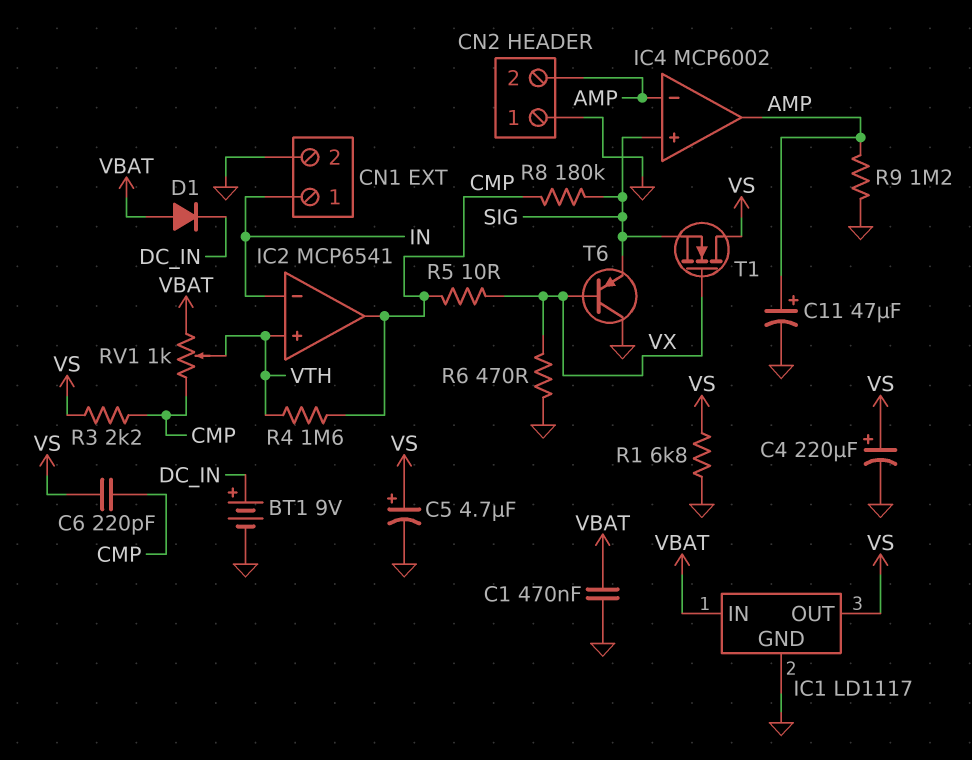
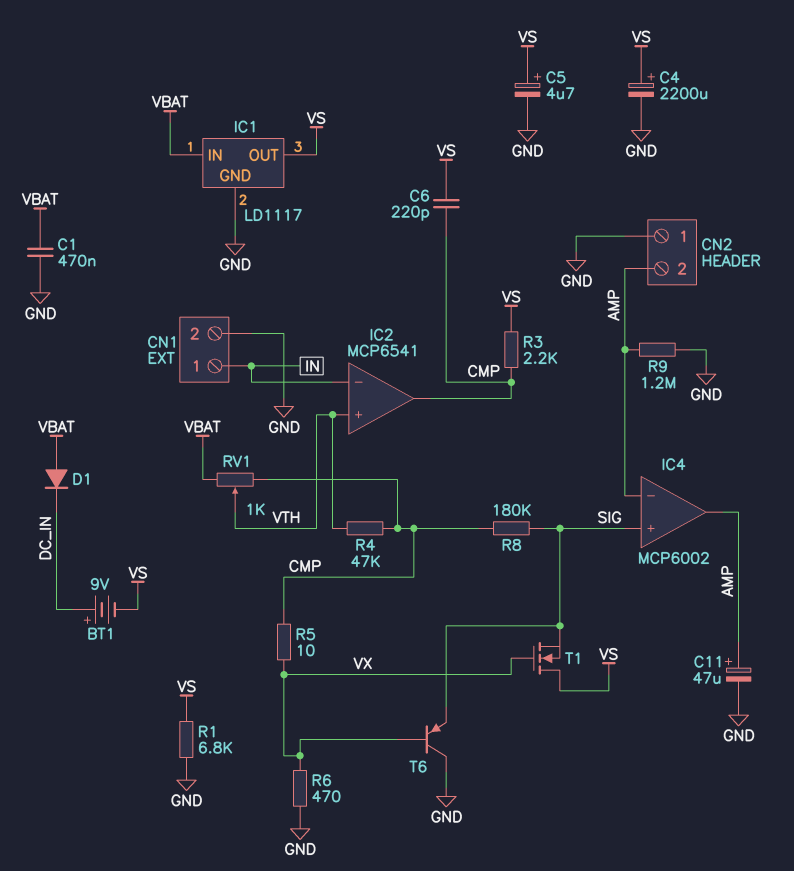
BT1: 9V (plus DC_IN, minus GND) -> 9V (plus DC_IN, minus VS)
C4: 220uF (plus VS, minus GND) -> 2200uF (plus VS, minus GND)
R4: 1.6M (CMP, VTH) -> 47k (CMP, VTH)

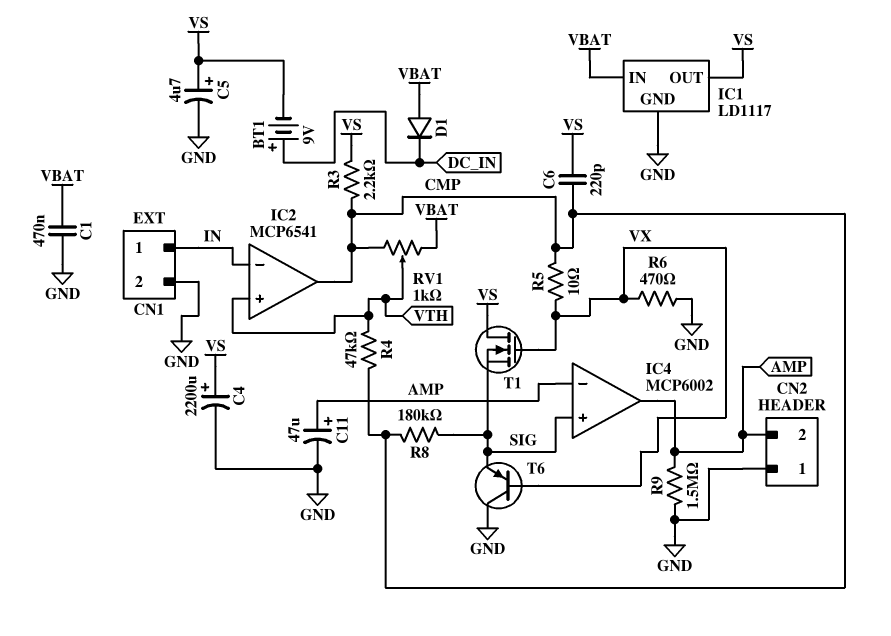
R1: 6.8k (GND, VS) -> none
R9: 1.2M (AMP, GND) -> 1.5M (AMP, GND)

